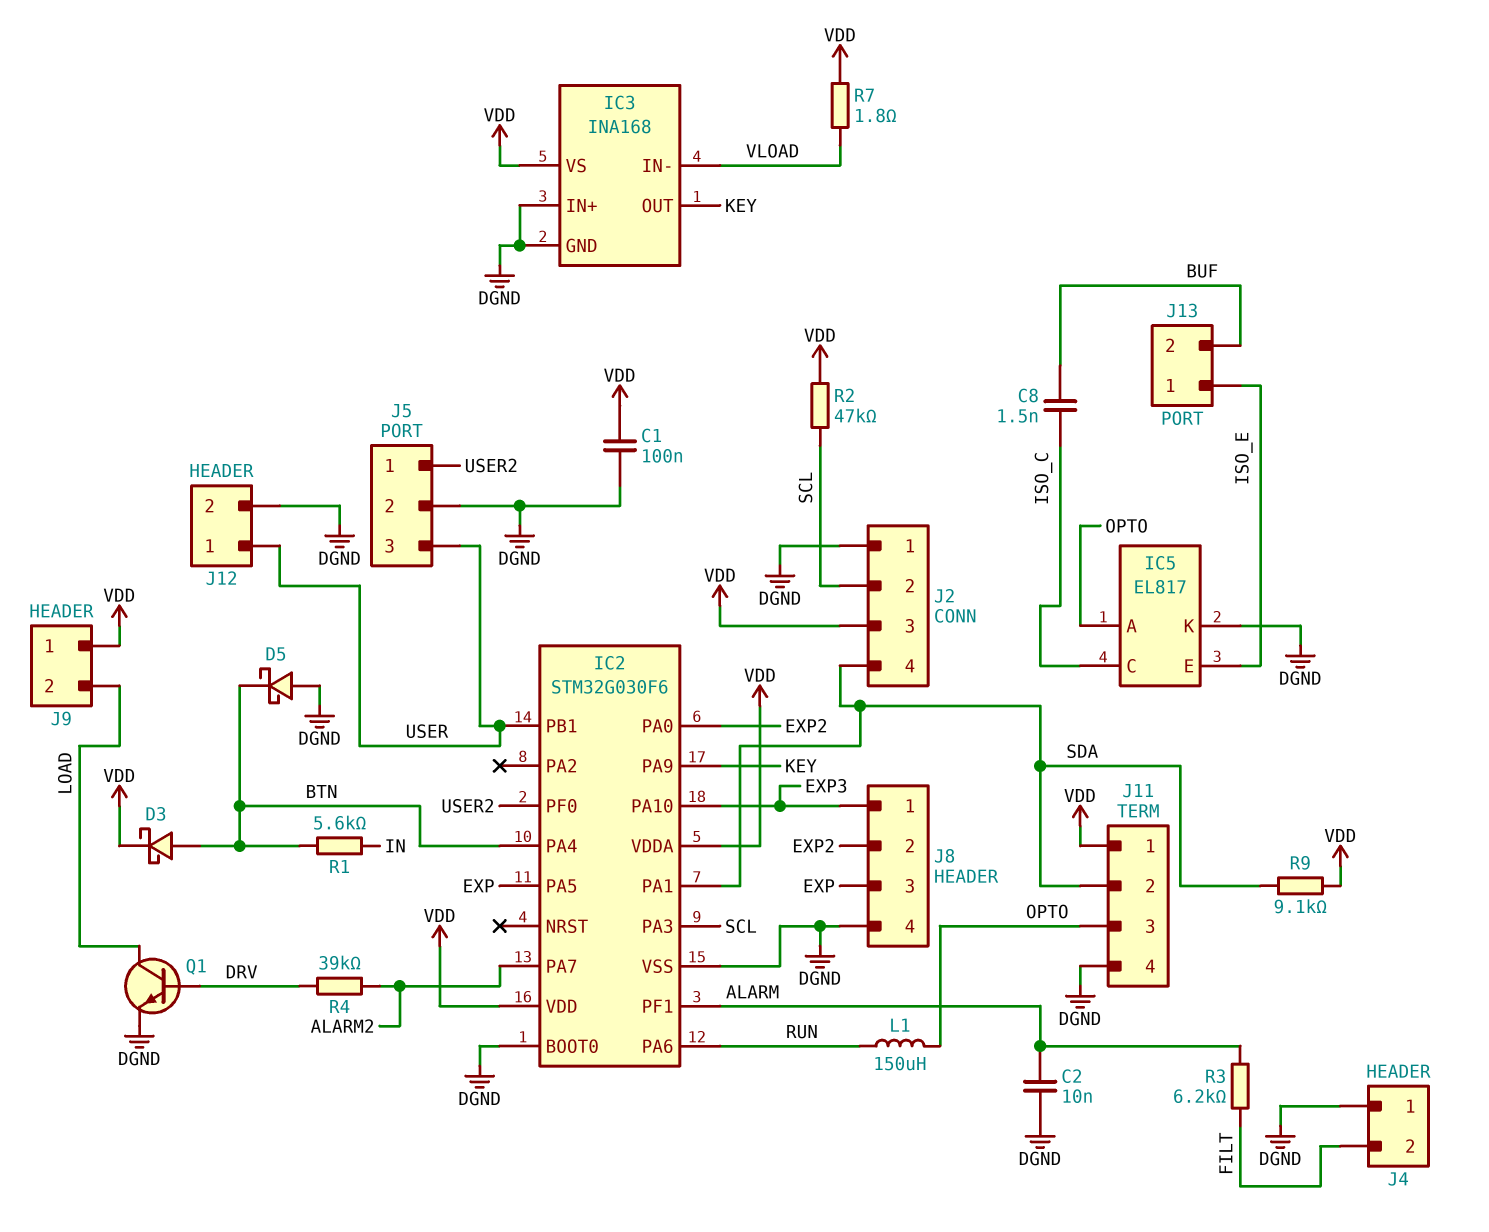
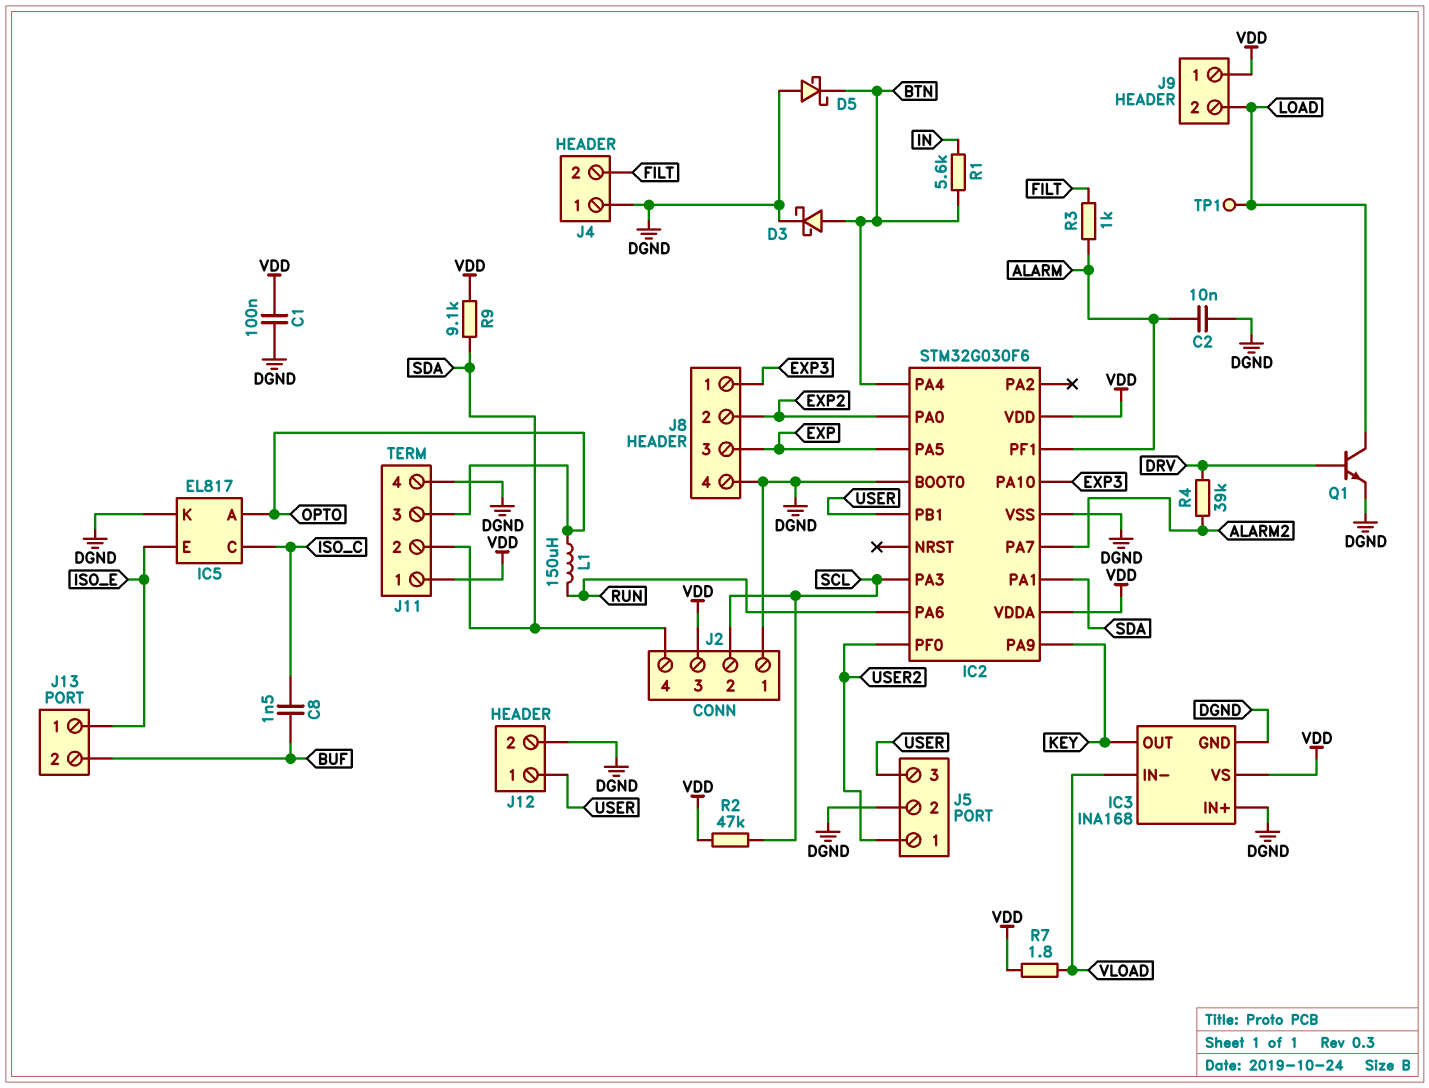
D3: schottky (A BTN, K VDD) -> schottky (A BTN, K DGND)
R3: 6.2k (ALARM, FILT) -> 1k (ALARM, FILT)
TP1: none -> test point (LOAD)

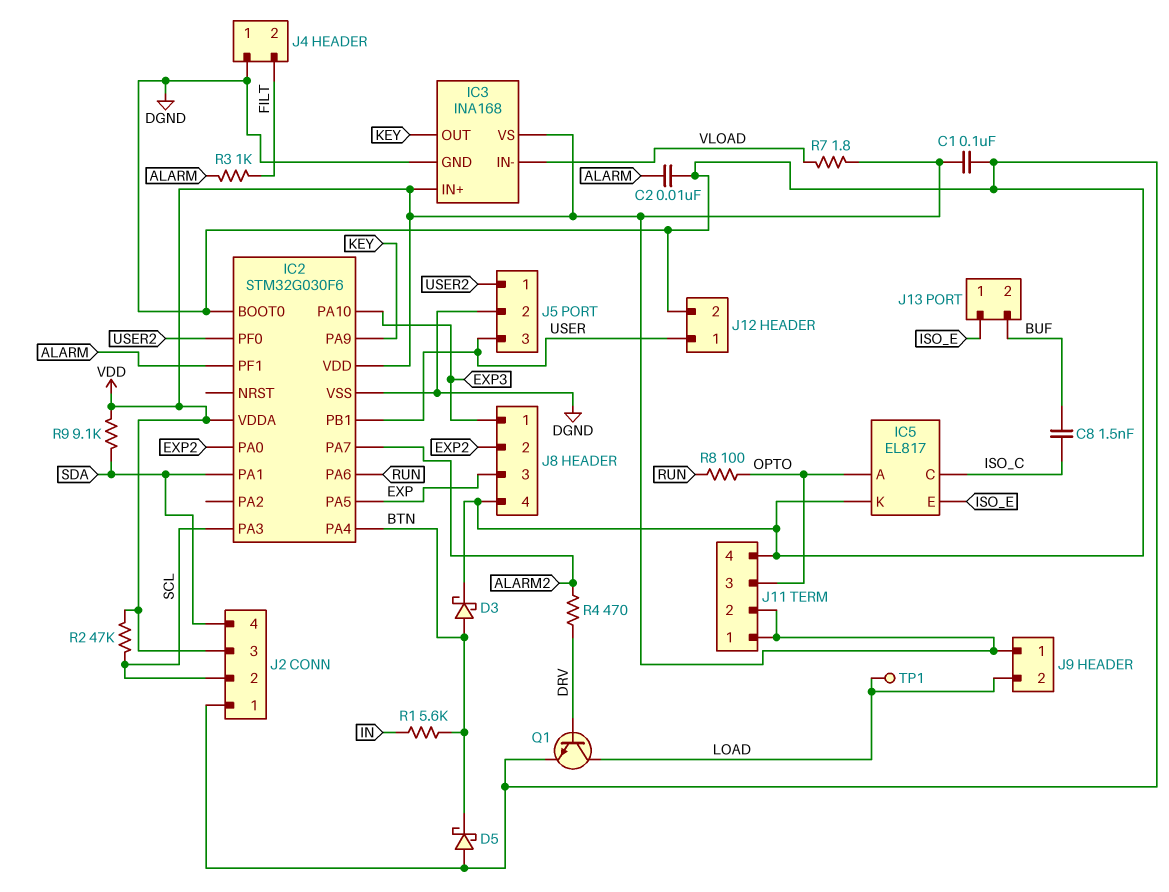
IC3 pin IN+: DGND -> VDD
J11 pin 2: SDA -> VDD
L1: 150uH (OPTO, RUN) -> none
R4: 39k (ALARM2, DRV) -> 470 (ALARM2, DRV)
R8: none -> 100 (OPTO, RUN)

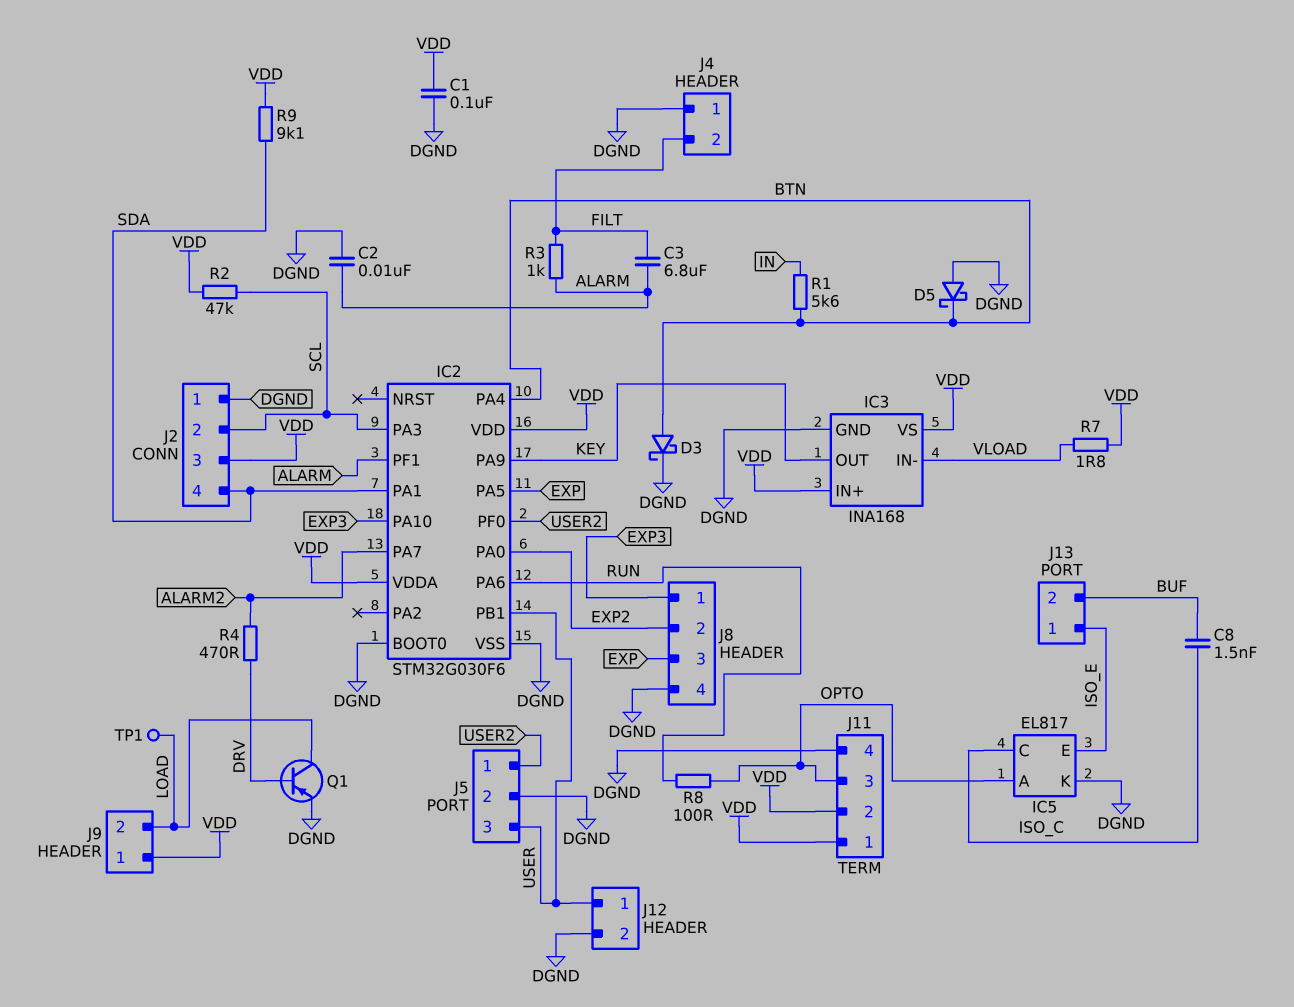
C3: none -> 6.8uF (ALARM, FILT)
Q1: NPN (B DRV, C LOAD, E DGND) -> PNP (B DRV, C LOAD, E DGND)

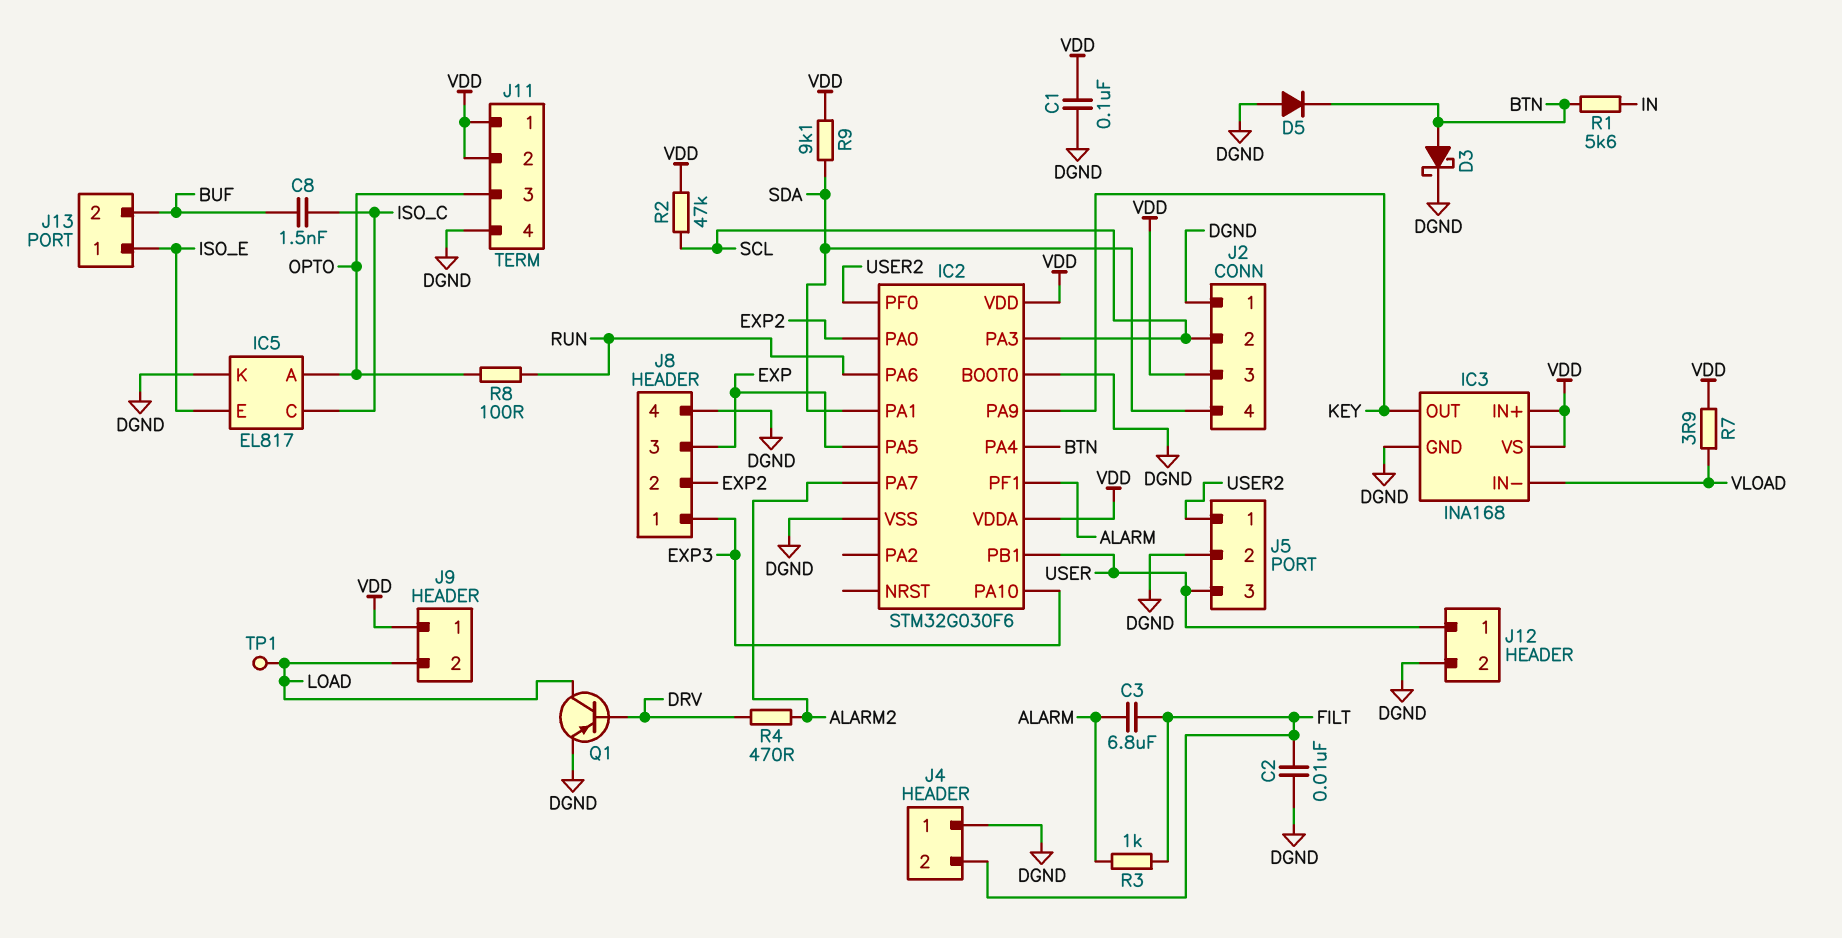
C2: 10nF (ALARM, DGND) -> 10nF (DGND, FILT)
D5: schottky (A DGND, K BTN) -> diode (A DGND, K BTN)
R7: 1.8 (VDD, VLOAD) -> 3.9 (VDD, VLOAD)

